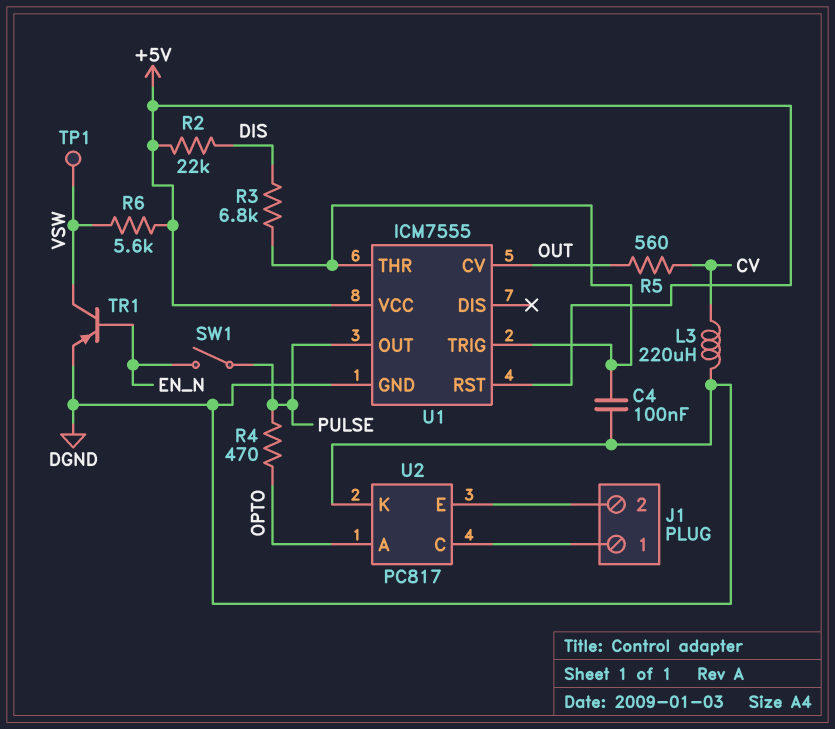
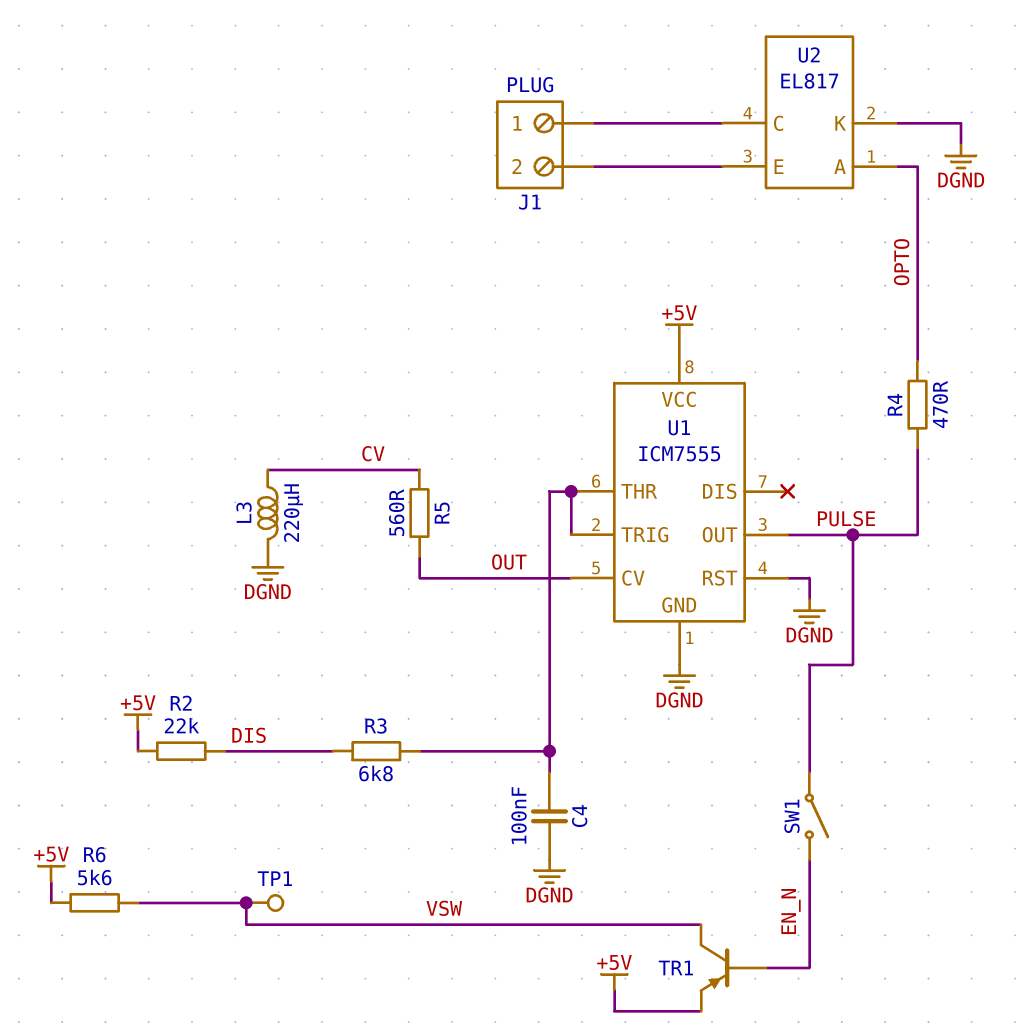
TR1: PNP (B EN_N, C VSW, E DGND) -> PNP (B EN_N, C VSW, E +5V)
U1 pin RST: +5V -> DGND
U2: PC817 -> EL817

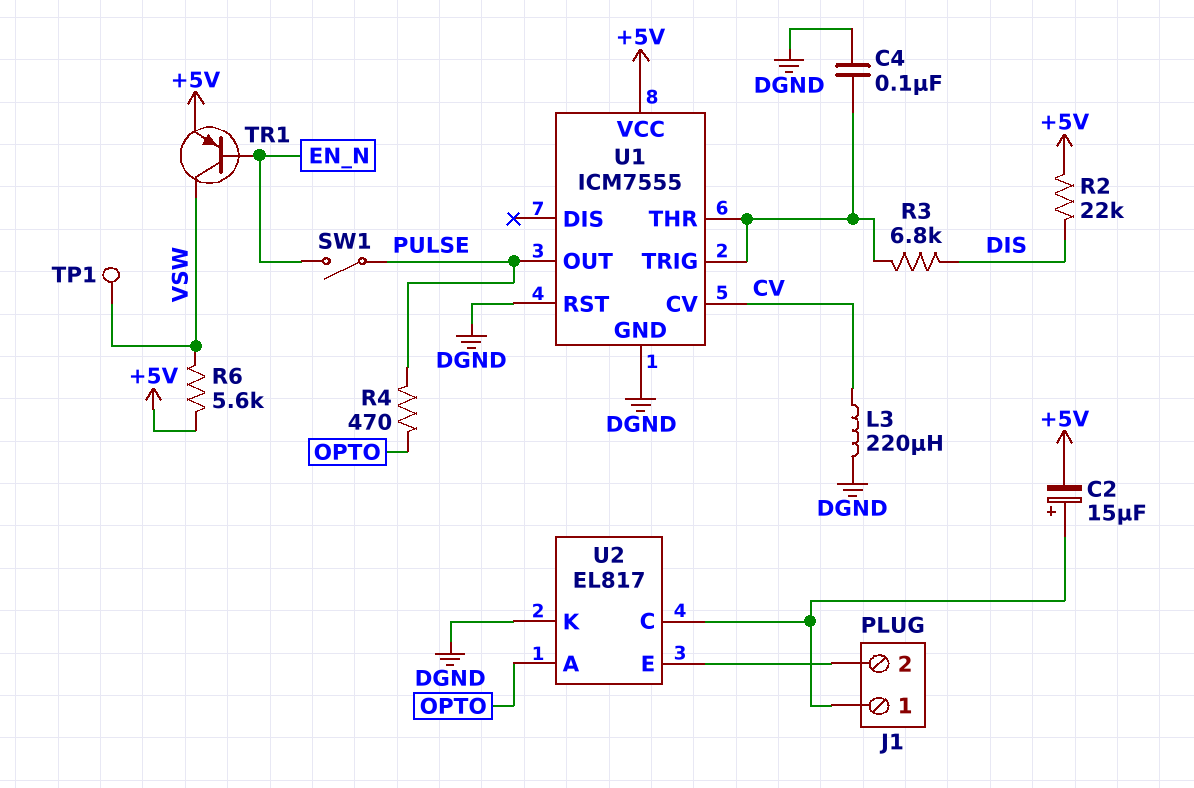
C2: none -> 15uF (plus J1/1, minus +5V)
R5: 560 (CV, OUT) -> none
U1 pin CV: OUT -> CV

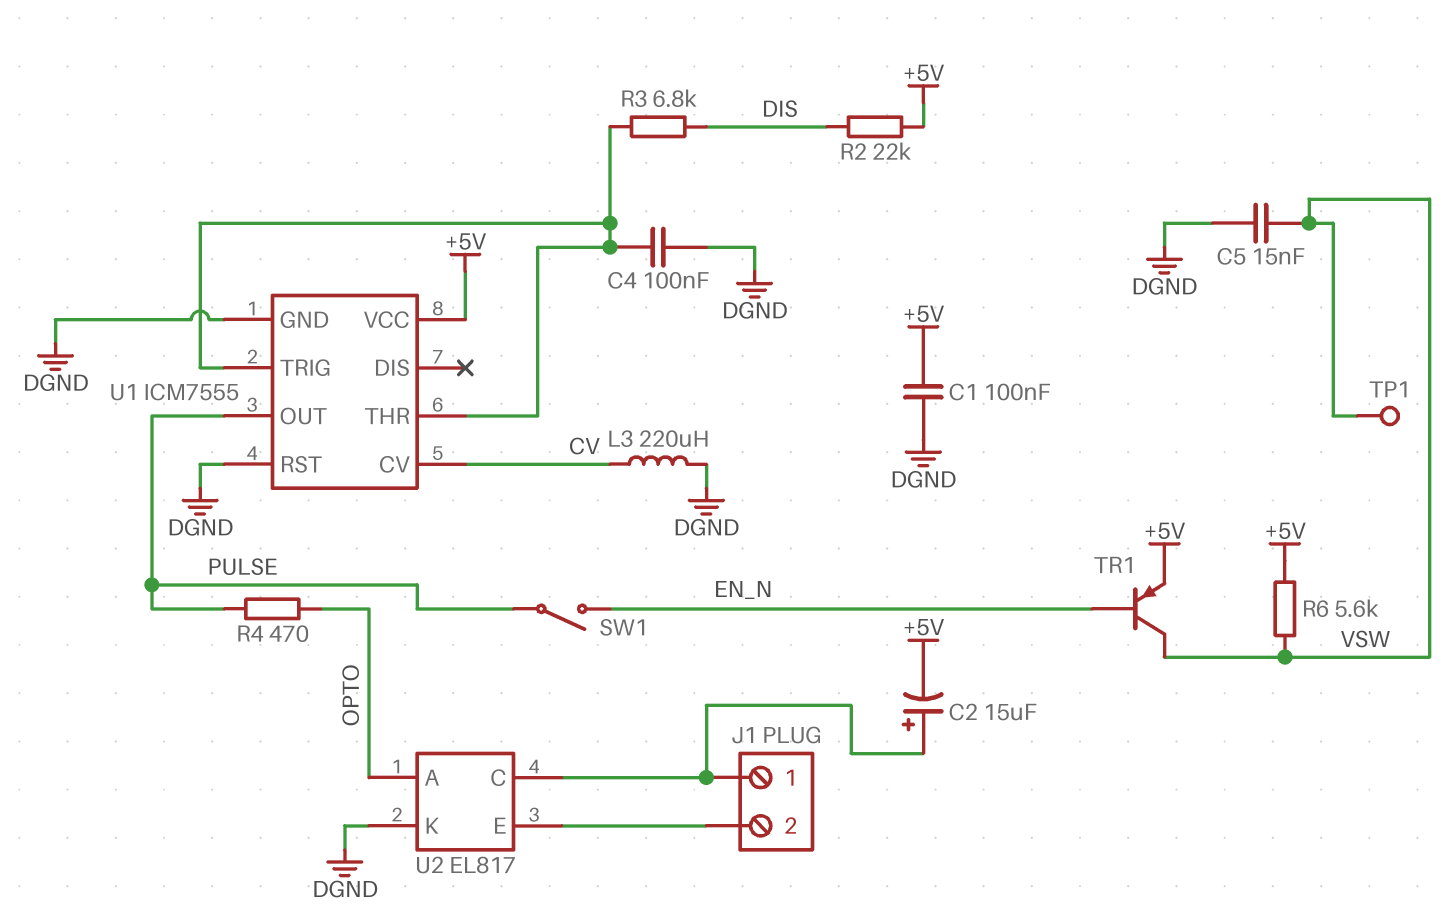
C1: none -> 100nF (+5V, DGND)
C5: none -> 15nF (DGND, VSW)

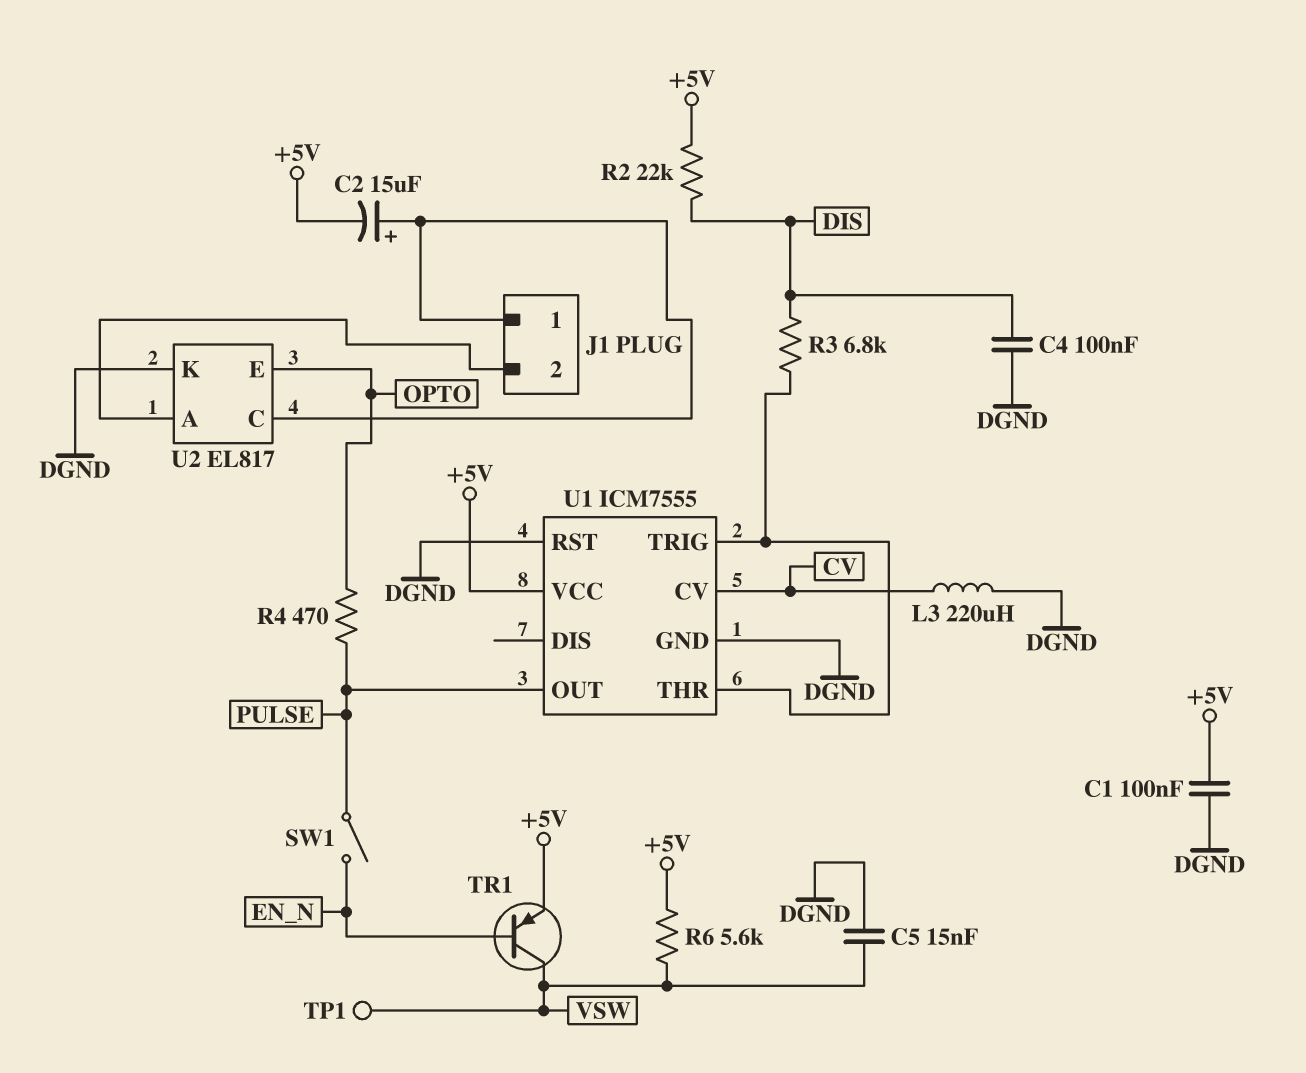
C4: 100nF (DGND, U1/THR) -> 100nF (DGND, DIS)
U2 pin A: OPTO -> J1/2
U2 pin E: J1/2 -> OPTO

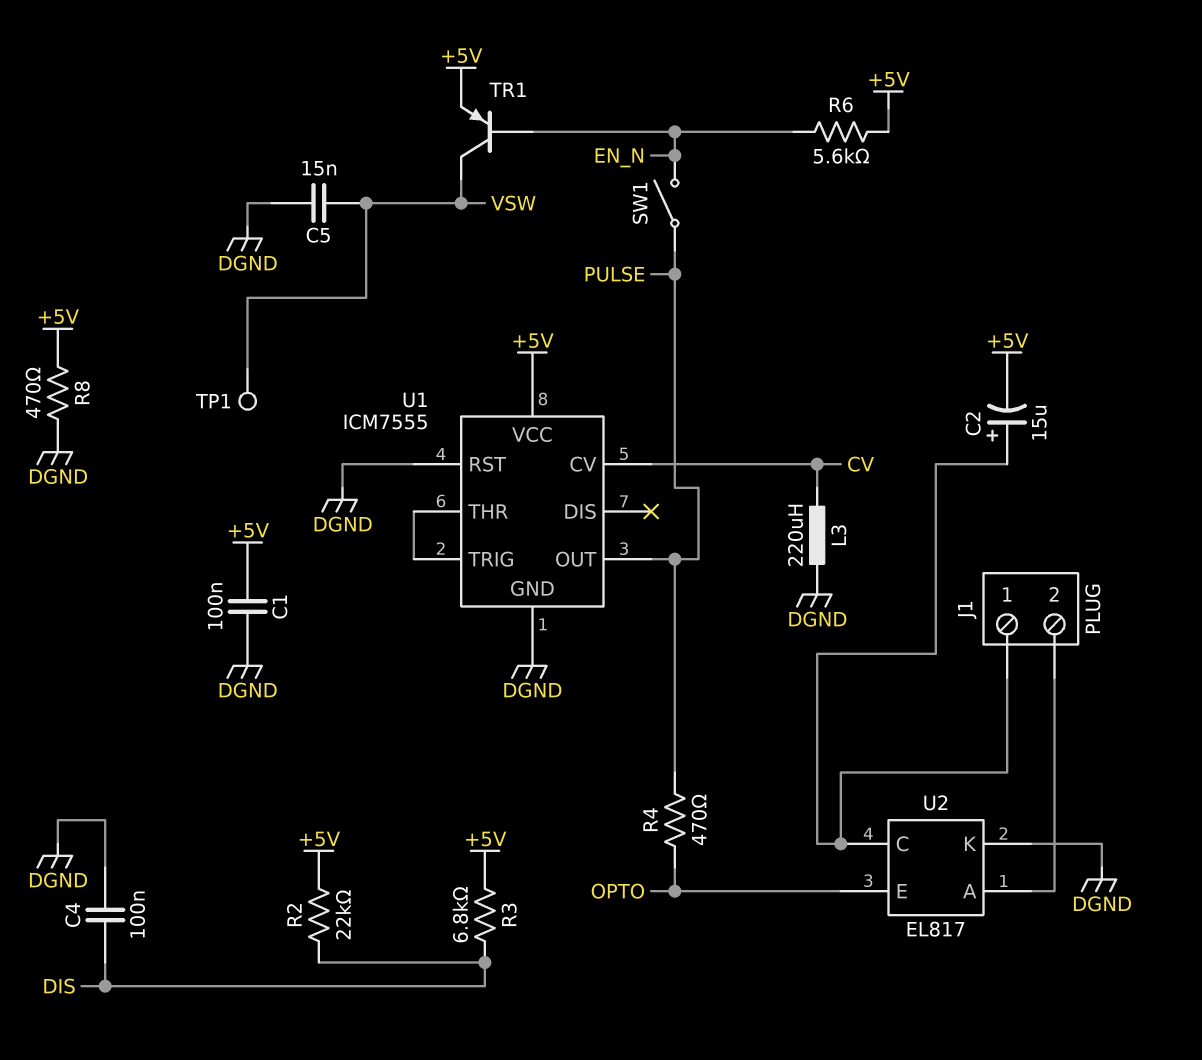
R3: 6.8k (DIS, U1/THR) -> 6.8k (+5V, DIS)
R6: 5.6k (+5V, VSW) -> 5.6k (+5V, EN_N)
R8: none -> 470 (+5V, DGND)

